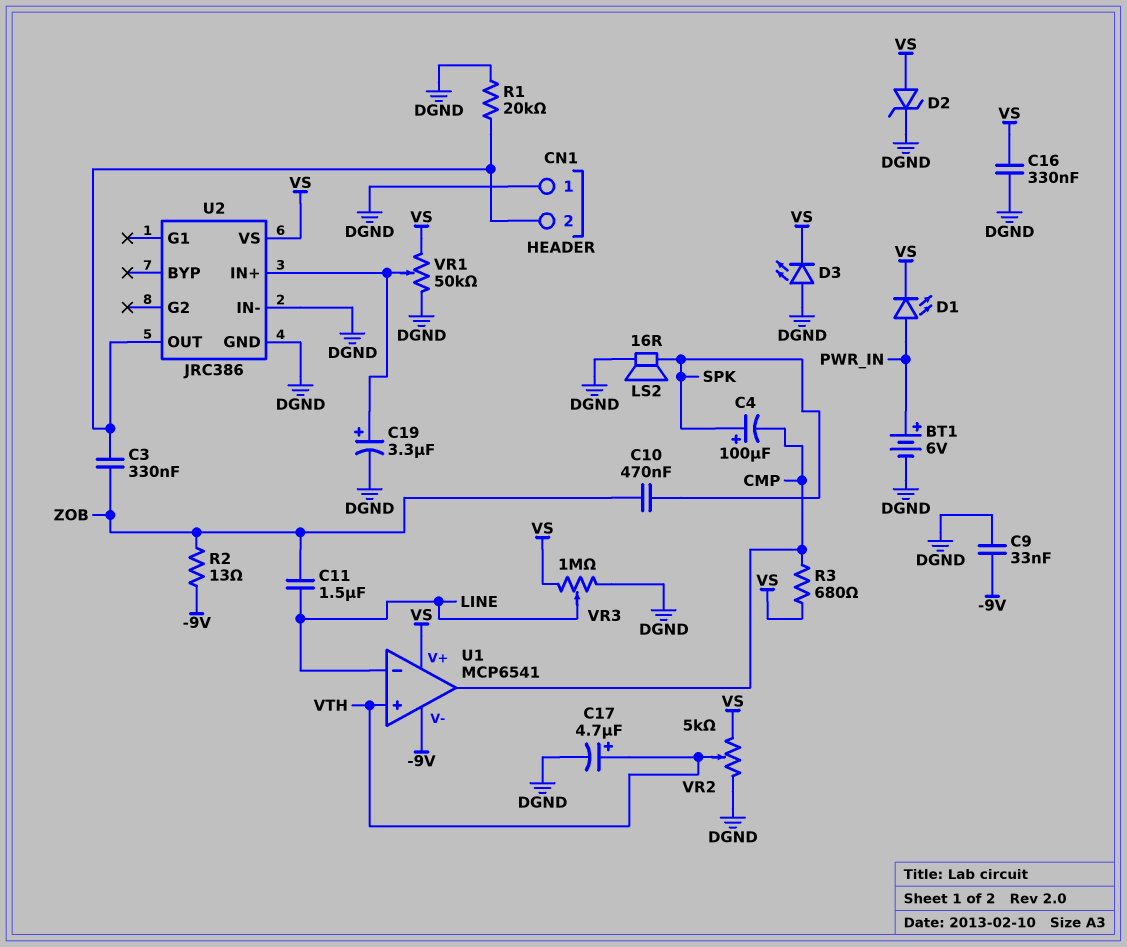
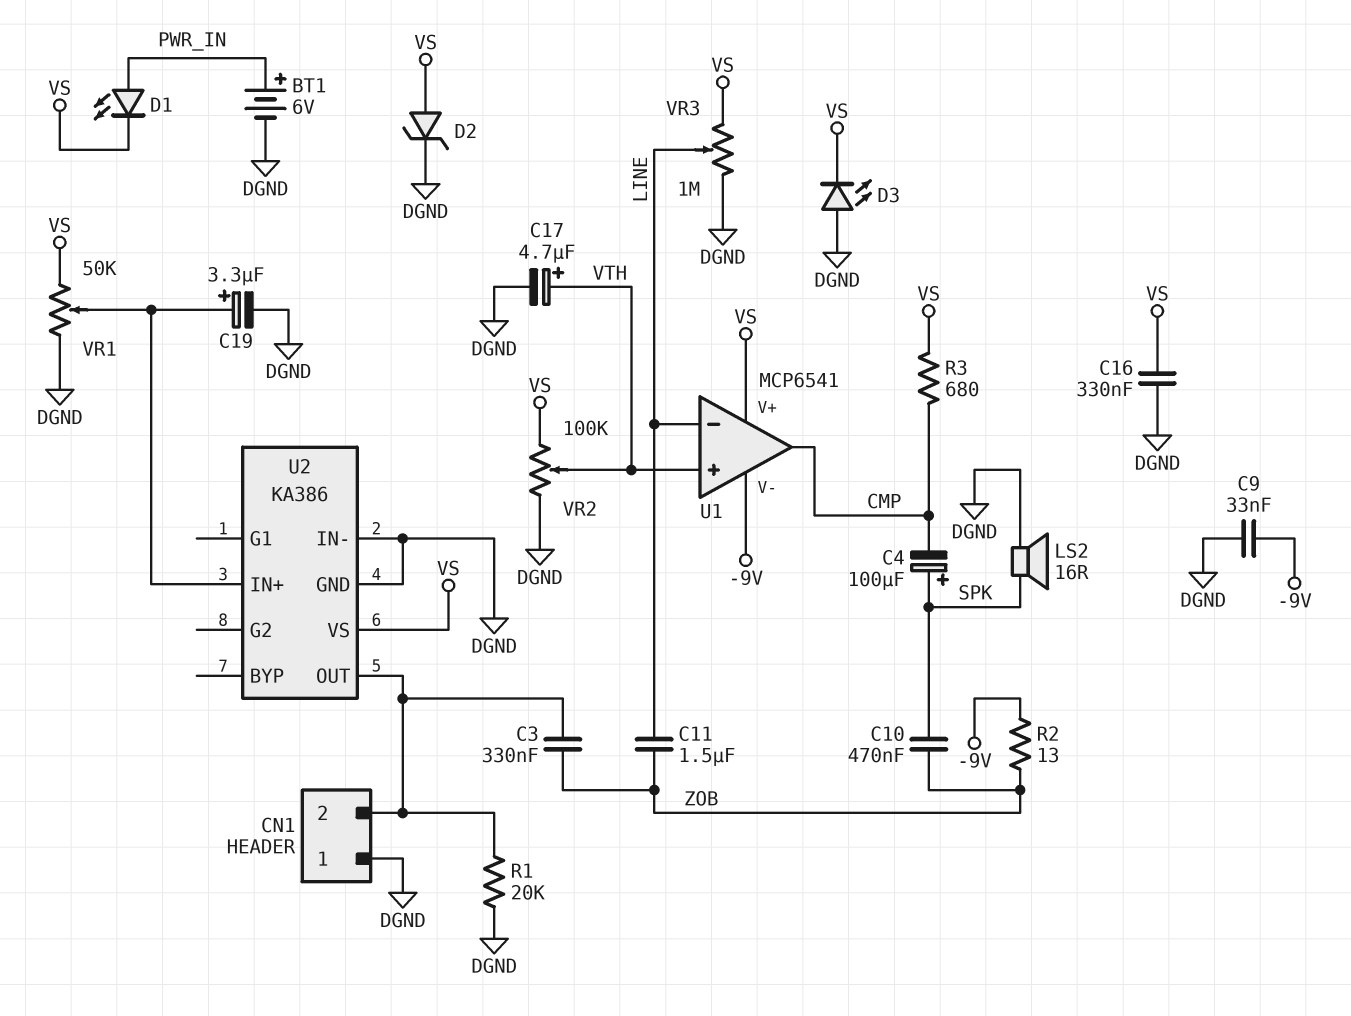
U2: JRC386 -> KA386
VR2: 5k (DGND, VS, wiper VTH) -> 100k (DGND, VS, wiper VTH)

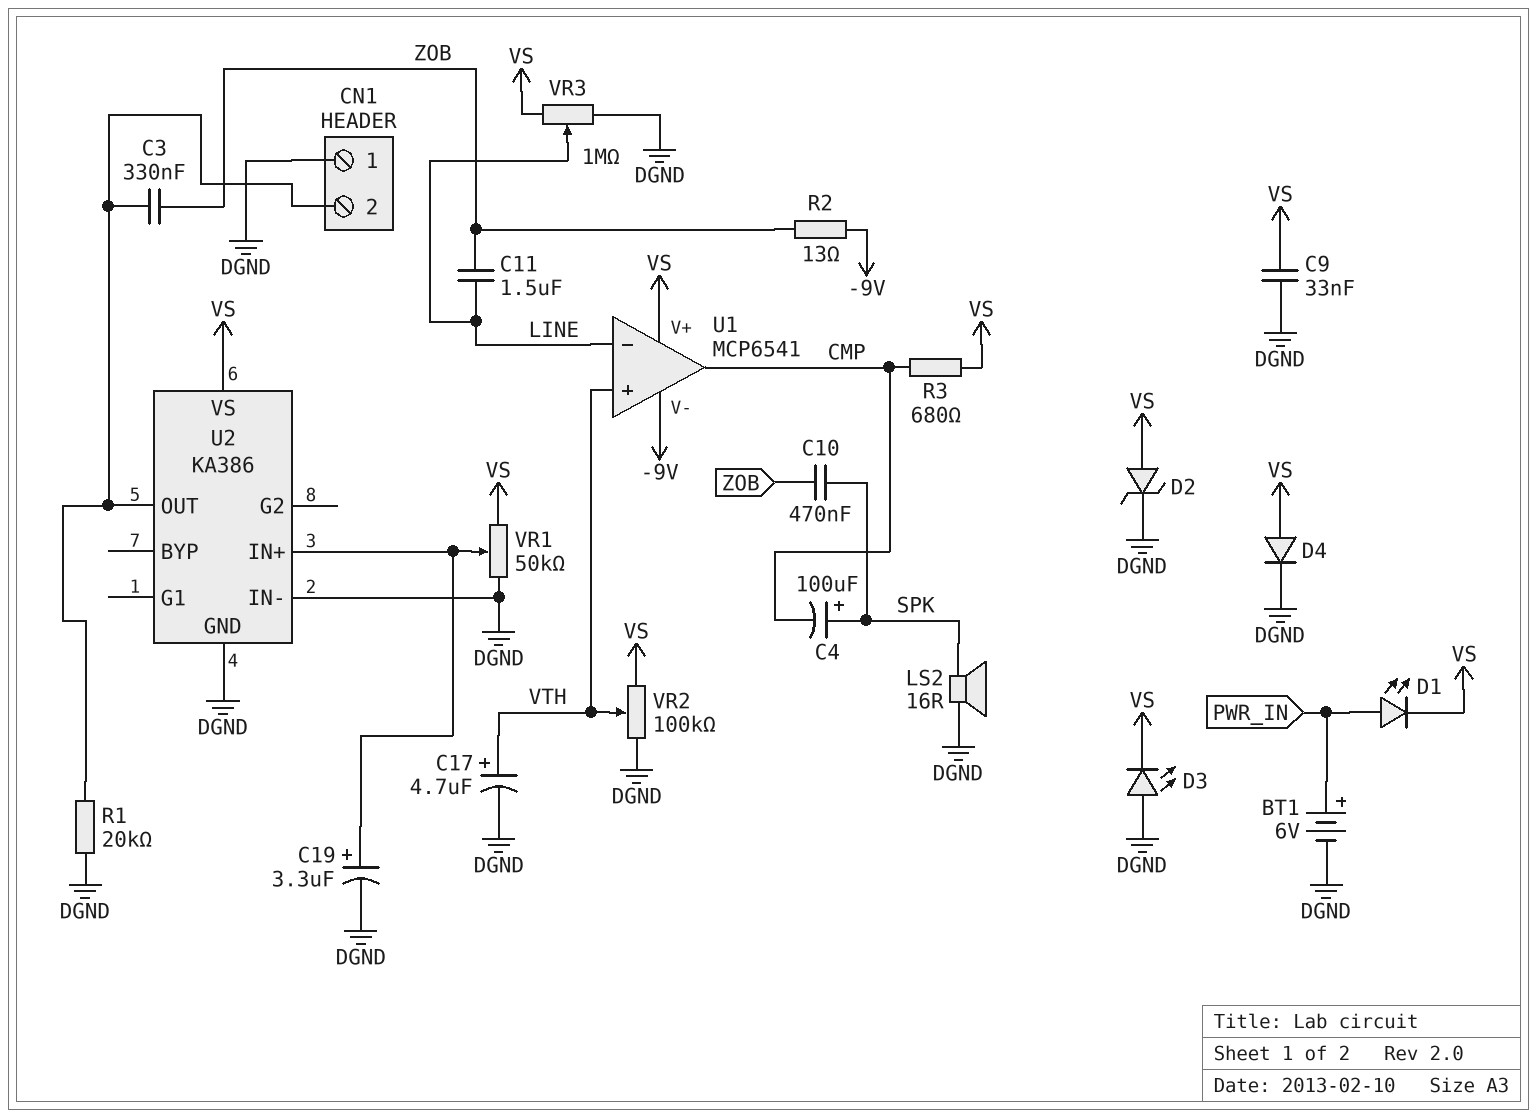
C9: 33nF (-9V, DGND) -> 33nF (DGND, VS)
C16: 330nF (DGND, VS) -> none
D4: none -> diode (A VS, K DGND)

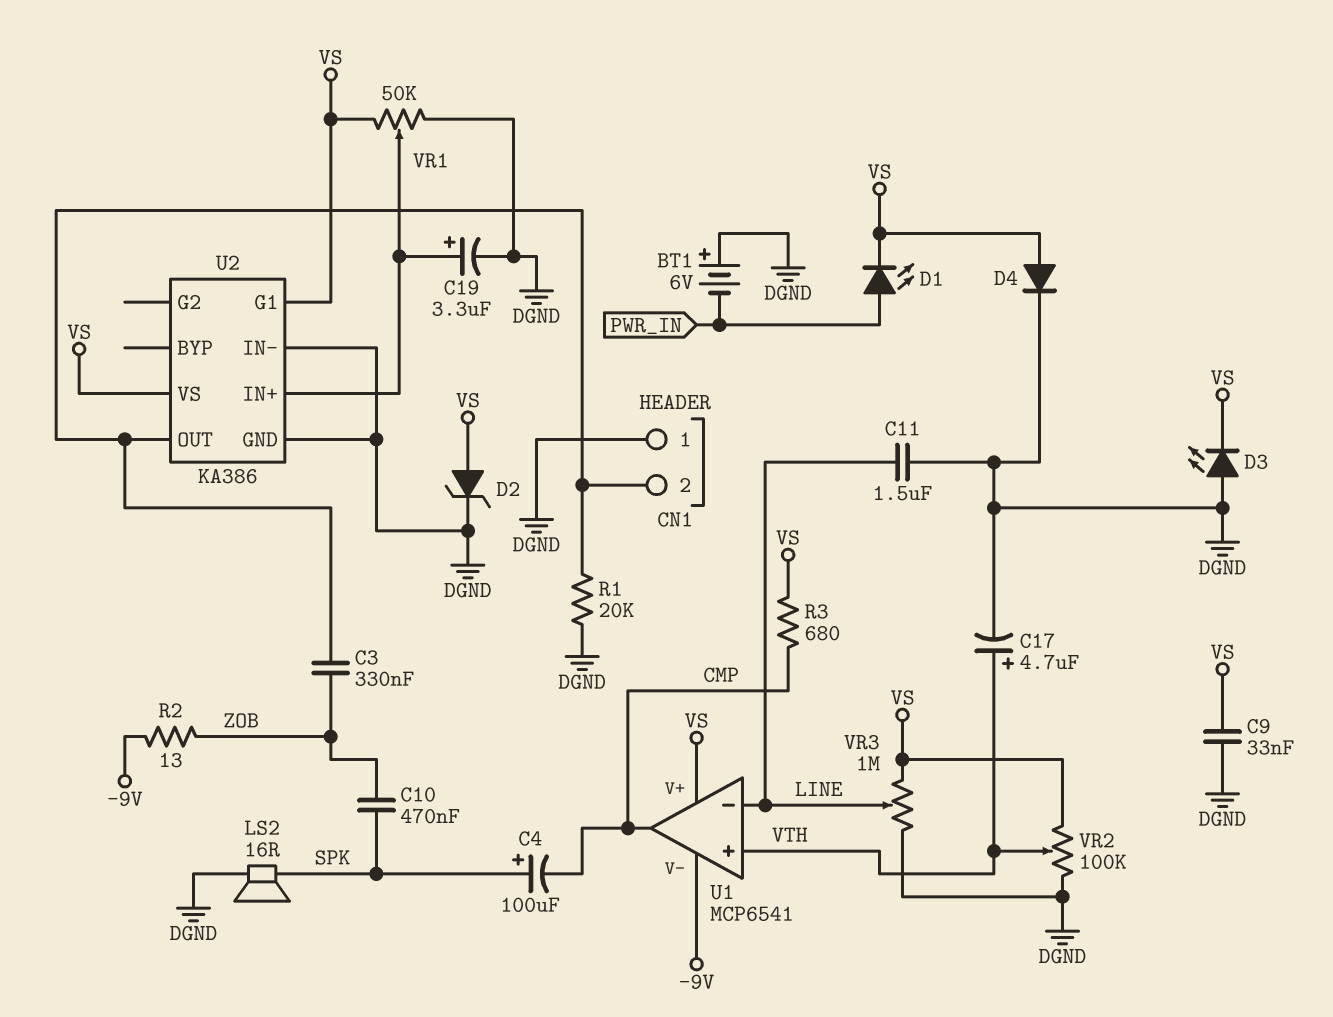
BT1: 6V (plus PWR_IN, minus DGND) -> 6V (plus DGND, minus PWR_IN)
C11: 1.5uF (LINE, ZOB) -> 1.5uF (DGND, LINE)
U2 pin G1: none -> VS

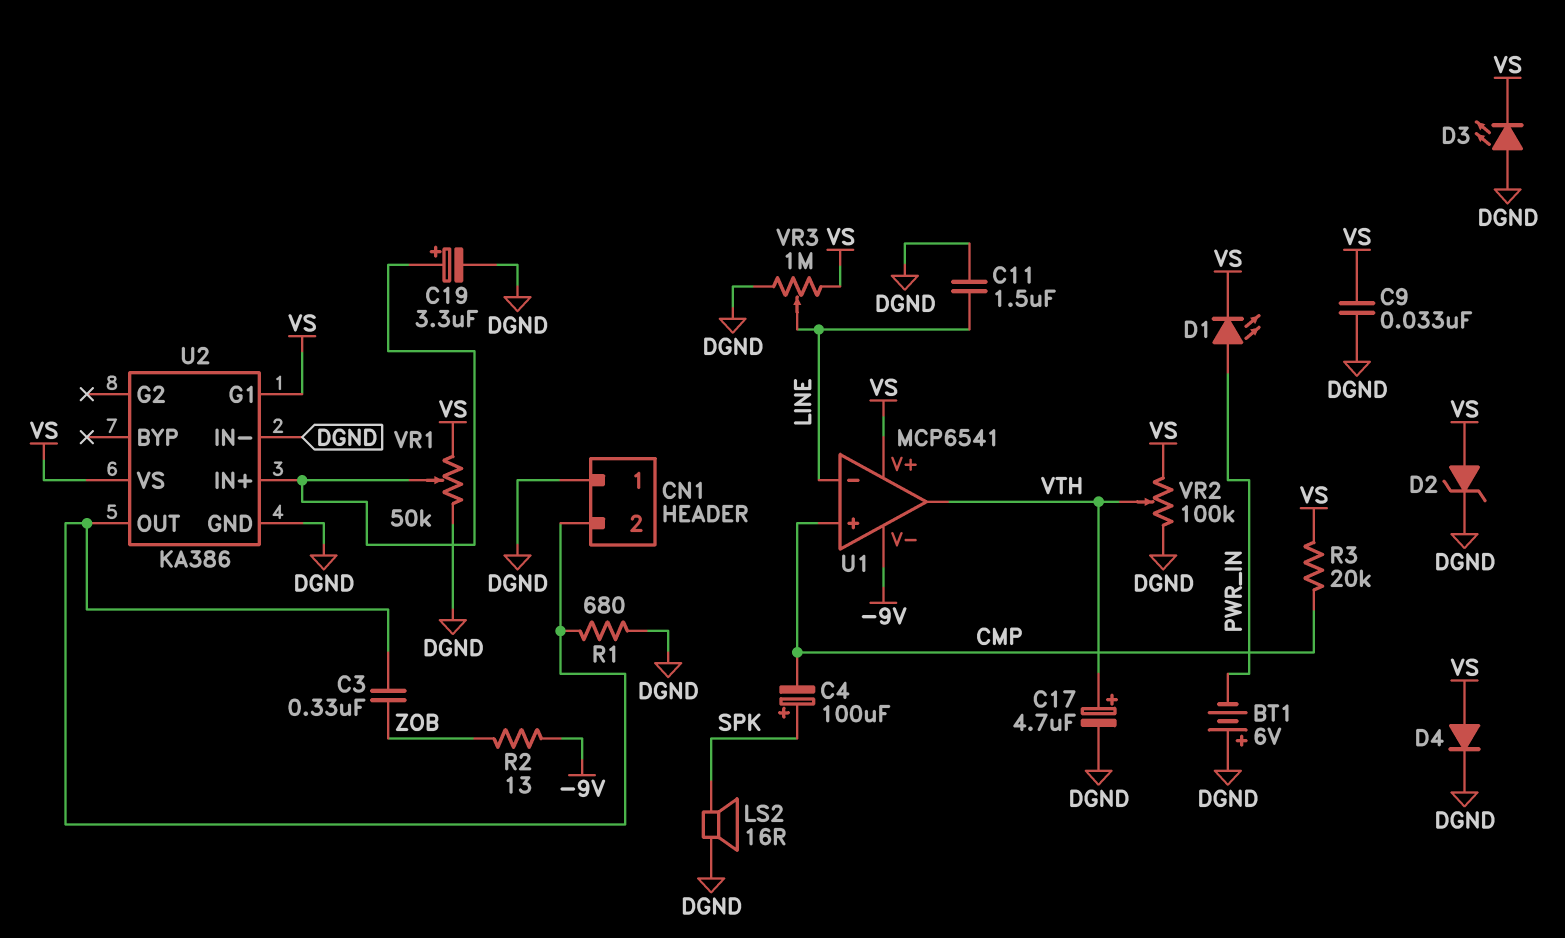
C10: 470nF (SPK, ZOB) -> none
R1: 20k (CN1/2, DGND) -> 680 (CN1/2, DGND)
R3: 680 (CMP, VS) -> 20k (CMP, VS)
U1 pin in+: VTH -> CMP
U1 pin out: CMP -> VTH

